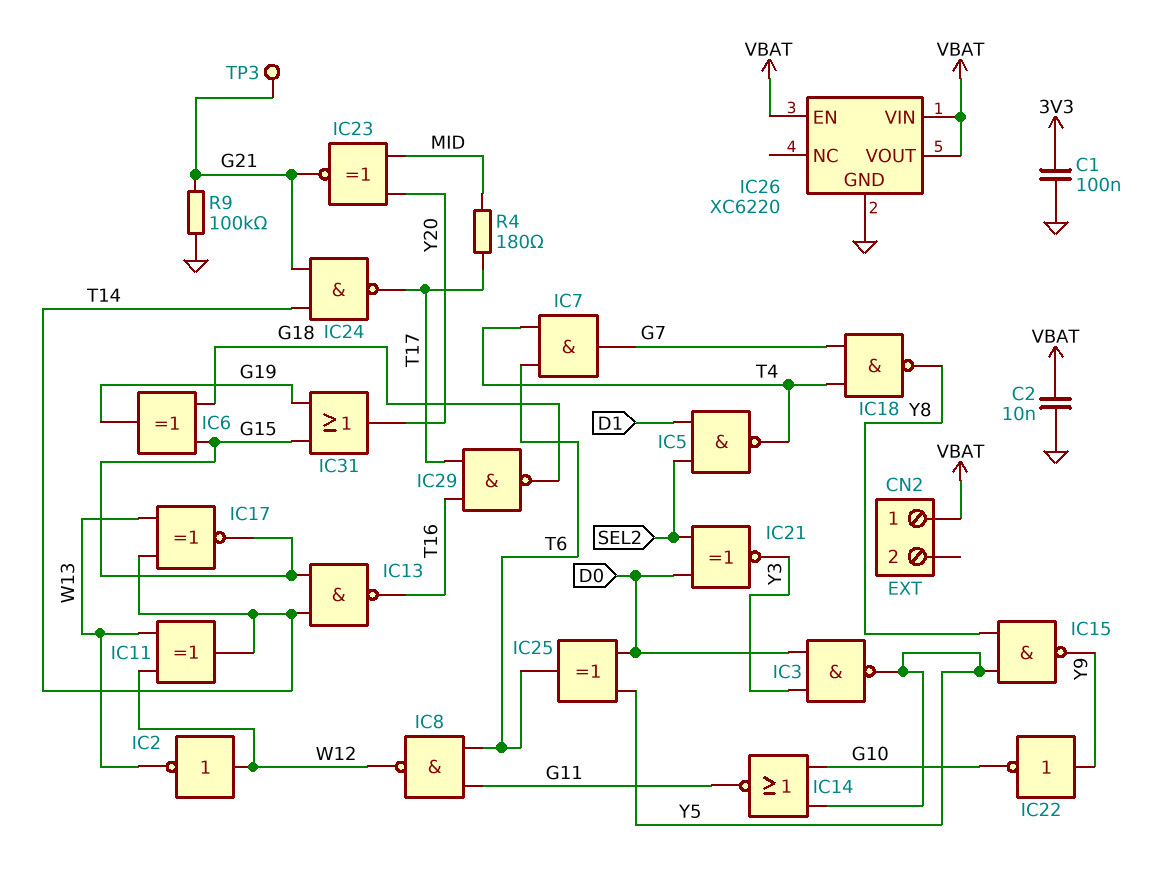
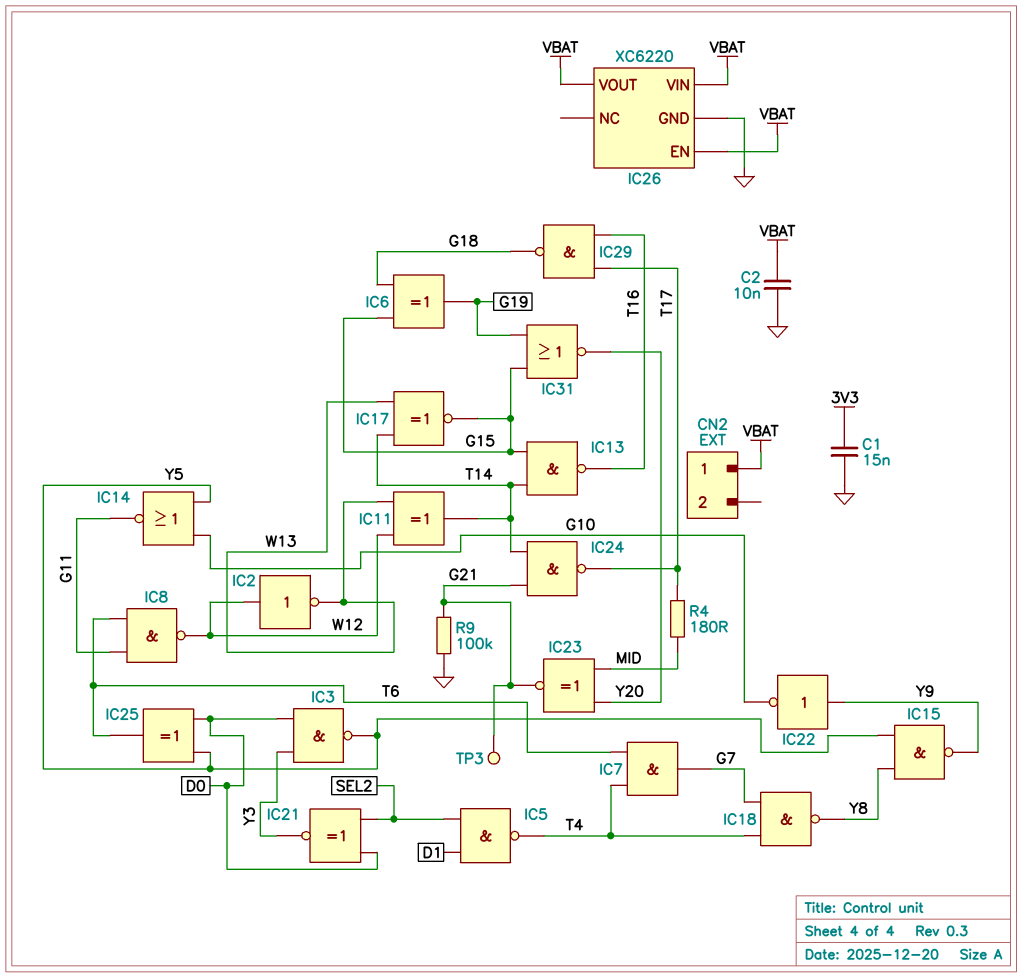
C1: 100nF (3V3, GND) -> 15nF (3V3, GND)
IC31: OR (in G15, in G19, out Y20) -> NOR (in G15, in G19, out Y20)

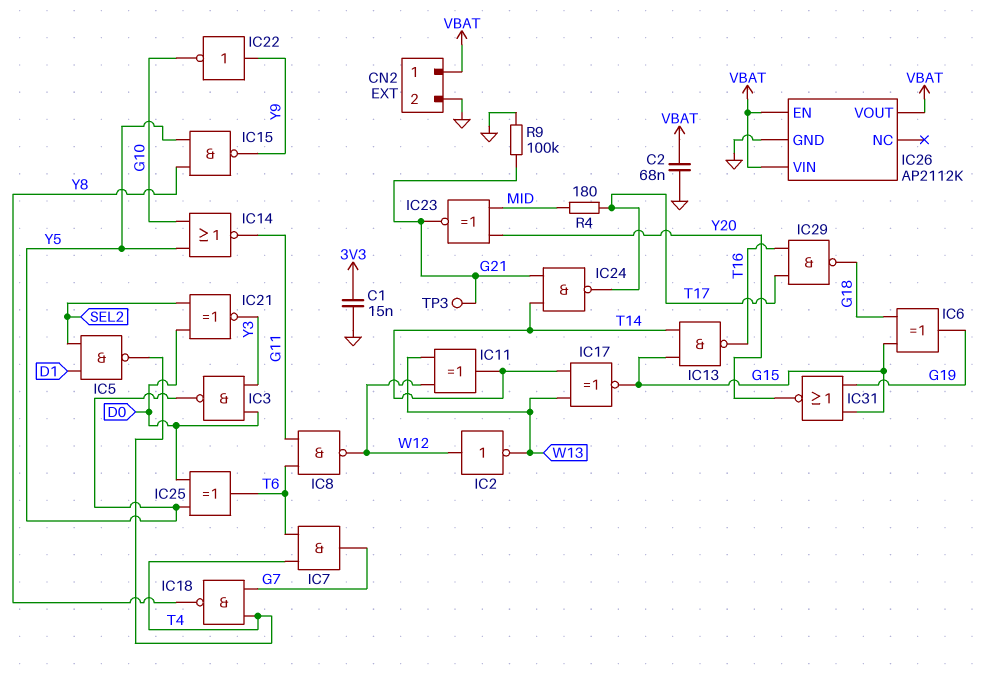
C2: 10nF (GND, VBAT) -> 68nF (GND, VBAT)
CN2 pin 2: none -> GND
IC26: XC6220 -> AP2112K

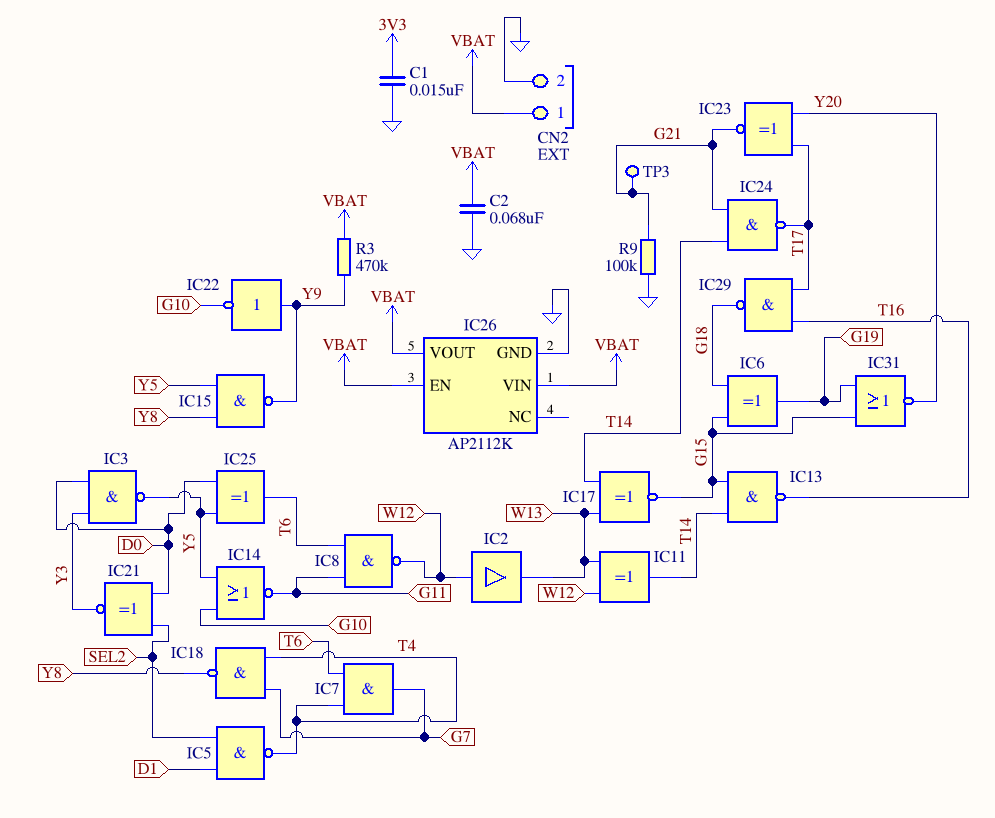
IC2: NOT (in W12, out W13) -> buffer (in W12, out W13)
IC23: XNOR (in MID, in Y20, out G21) -> XNOR (in T17, in Y20, out G21)
R3: none -> 470k (VBAT, Y9)
R4: 180 (MID, T17) -> none

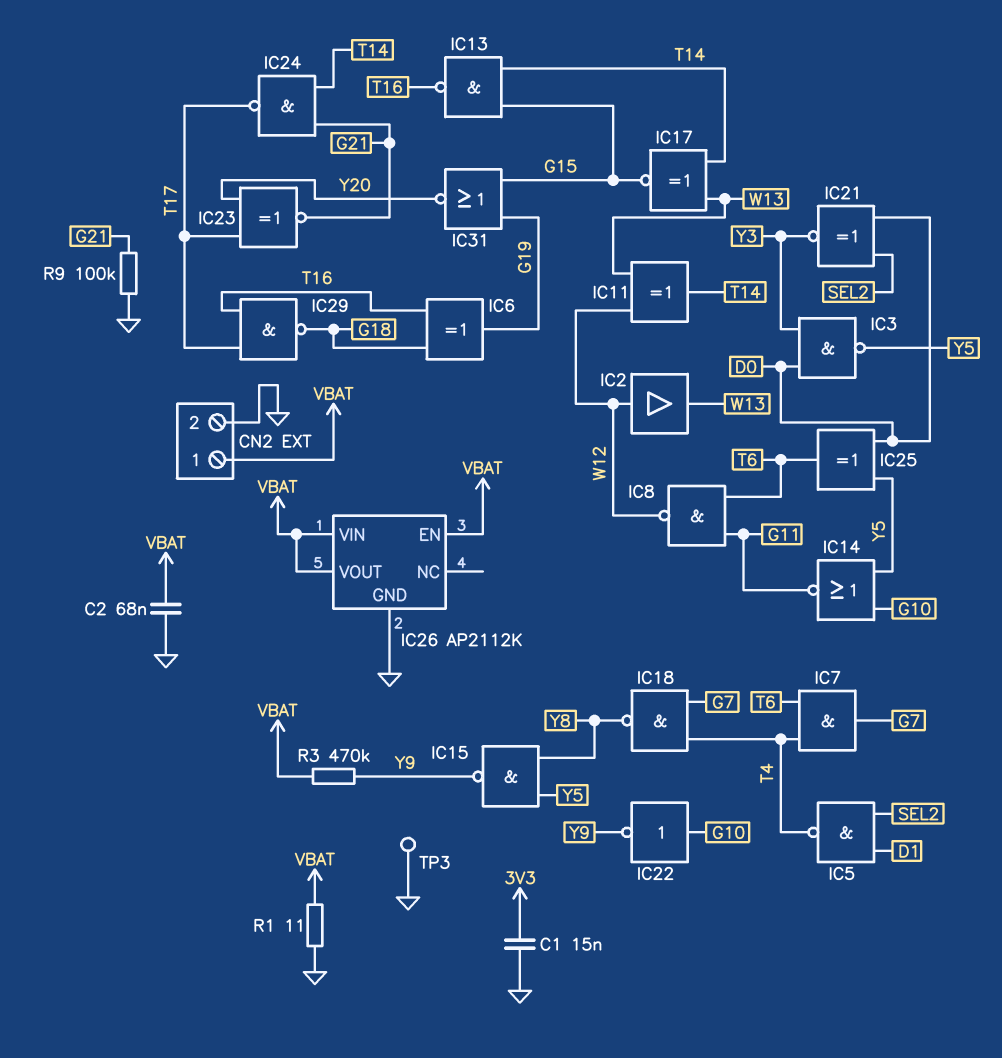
IC6: XOR (in G15, in G18, out G19) -> XOR (in G18, in T16, out G19)
IC22: NOT (in Y9, out G10) -> NOT (in G10, out Y9)
R1: none -> 11 (GND, VBAT)
TP3: test point (G21) -> test point (GND)

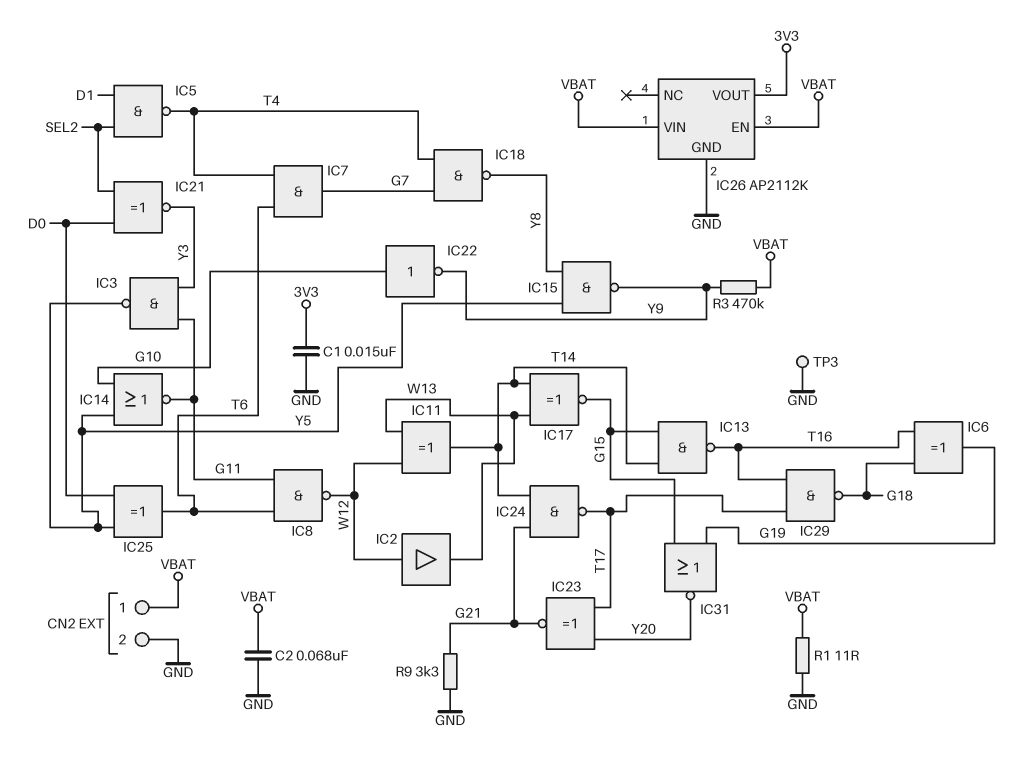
IC3: NAND (in D0, in Y3, out Y5) -> NAND (in G11, in Y3, out Y5)
IC26 pin VOUT: VBAT -> 3V3
R9: 100k (G21, GND) -> 3.3k (G21, GND)

